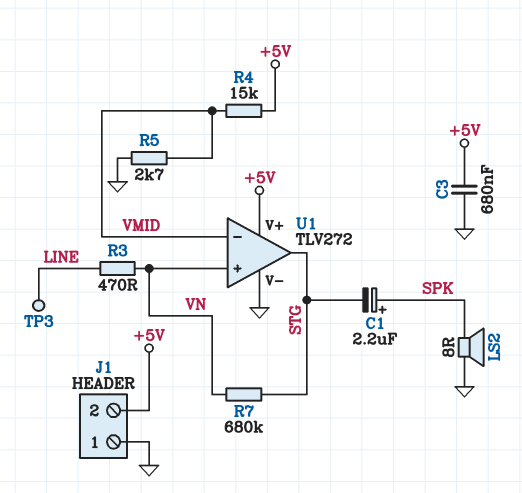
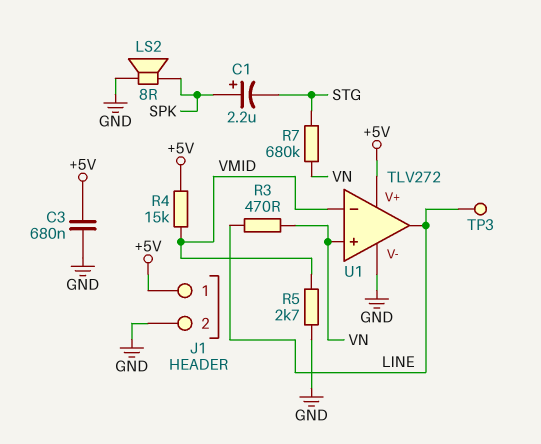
J1 pin 1: GND -> +5V
J1 pin 2: +5V -> GND
U1 pin out: STG -> LINE

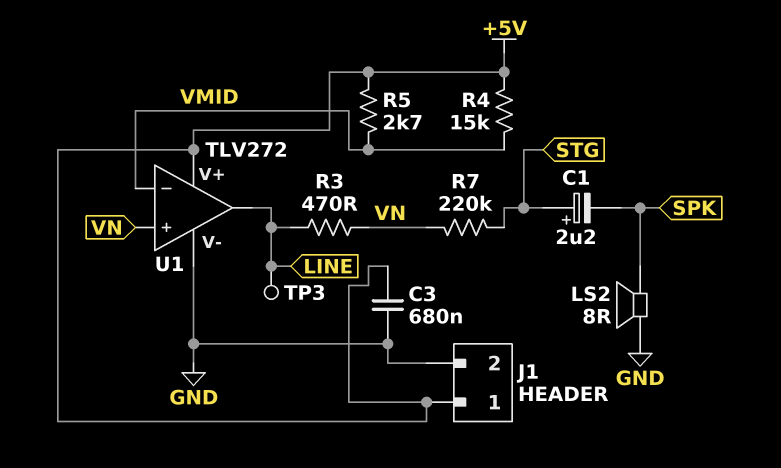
C1: 2.2uF (plus SPK, minus STG) -> 2.2uF (plus STG, minus SPK)
R5: 2.7k (GND, VMID) -> 2.7k (+5V, VMID)
R7: 680k (STG, VN) -> 220k (STG, VN)

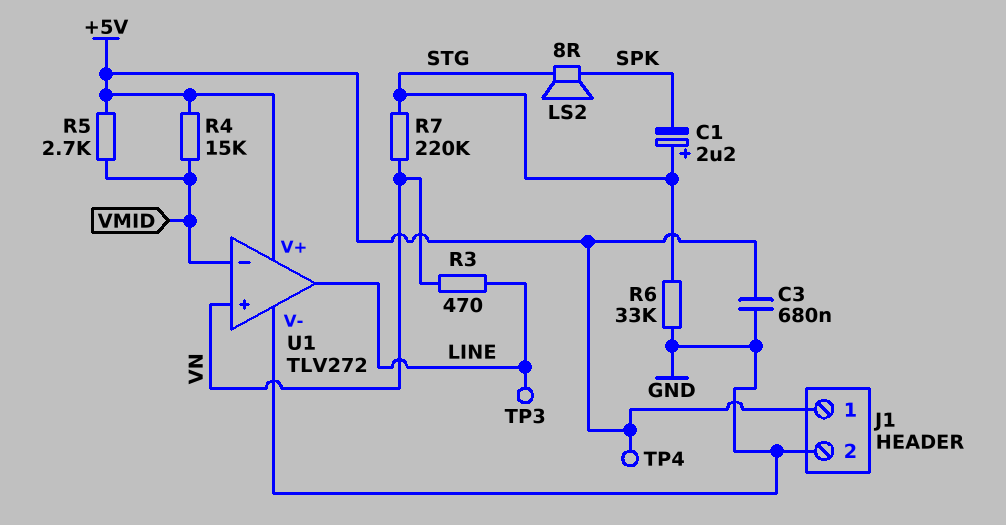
LS2: speaker 8R (GND, SPK) -> speaker 8R (SPK, STG)
R6: none -> 33k (GND, STG)
TP4: none -> test point (+5V)

